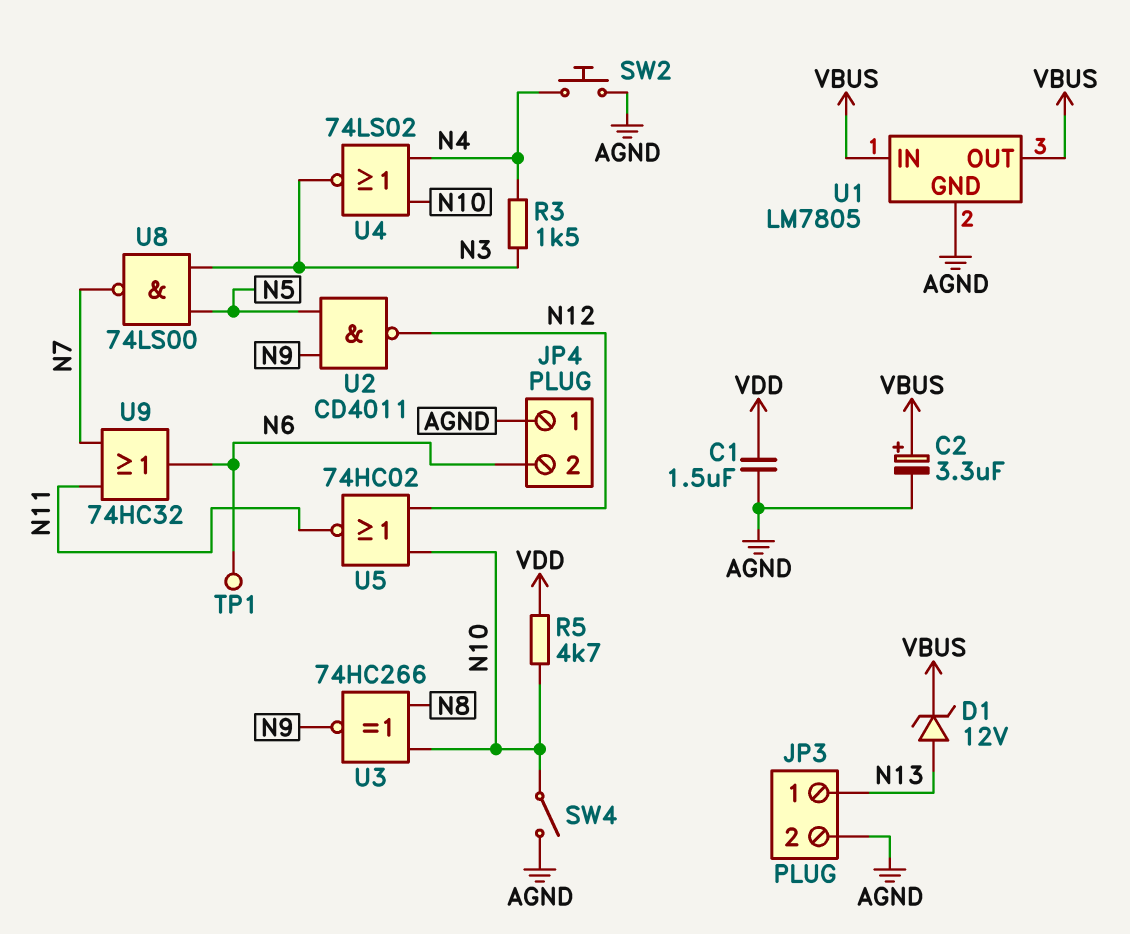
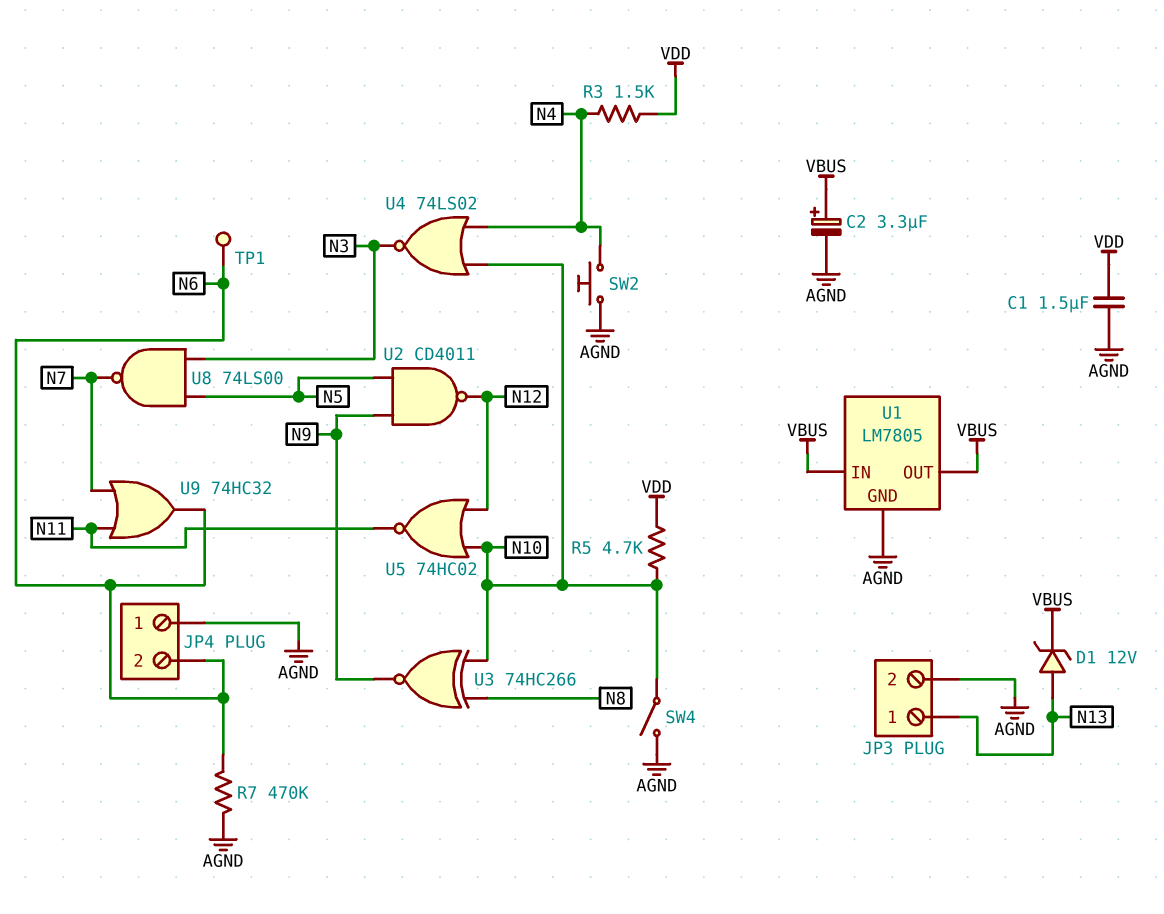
R3: 1.5k (N3, N4) -> 1.5k (N4, VDD)
R7: none -> 470k (AGND, N6)

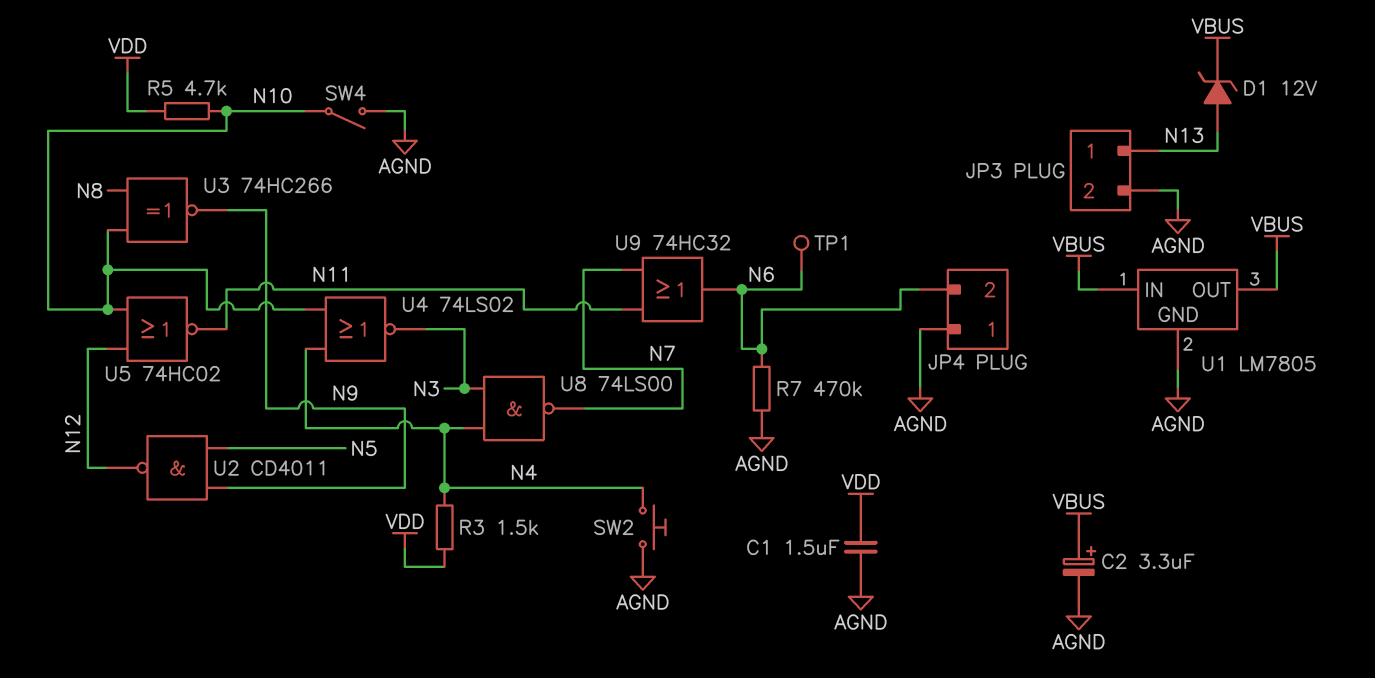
U8: NAND 74LS00 (in N3, in N5, out N7) -> NAND 74LS00 (in N3, in N4, out N7)

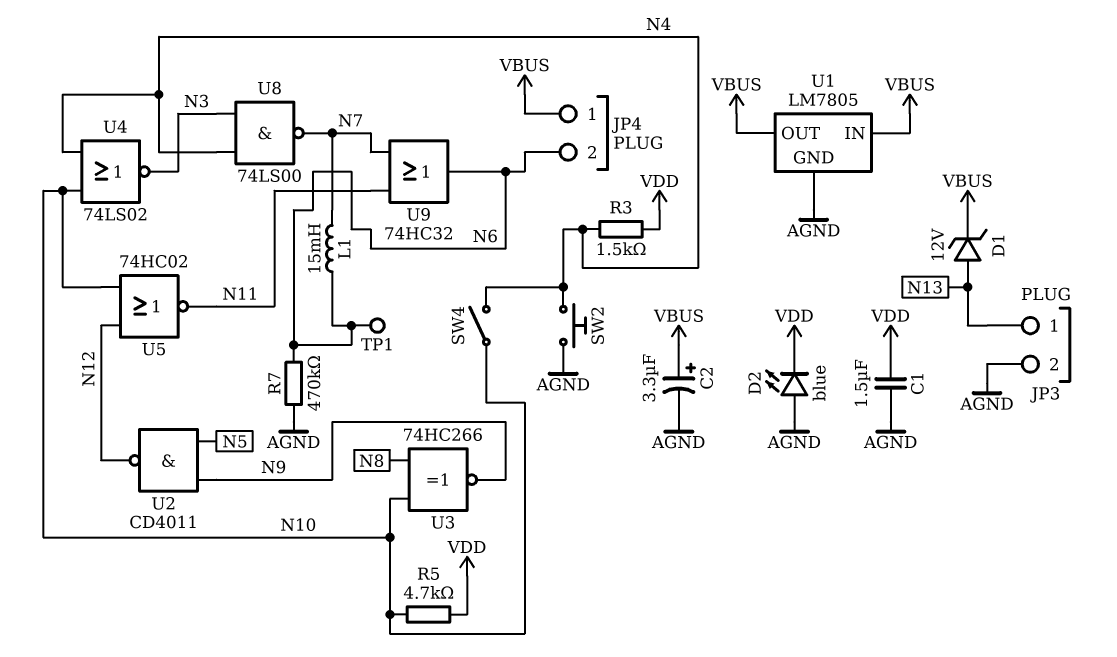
D2: none -> LED blue (A AGND, K VDD)
JP4 pin 1: AGND -> VBUS
L1: none -> 15mH (N6, N7)
SW4: switch (AGND, N10) -> switch (N4, N10)

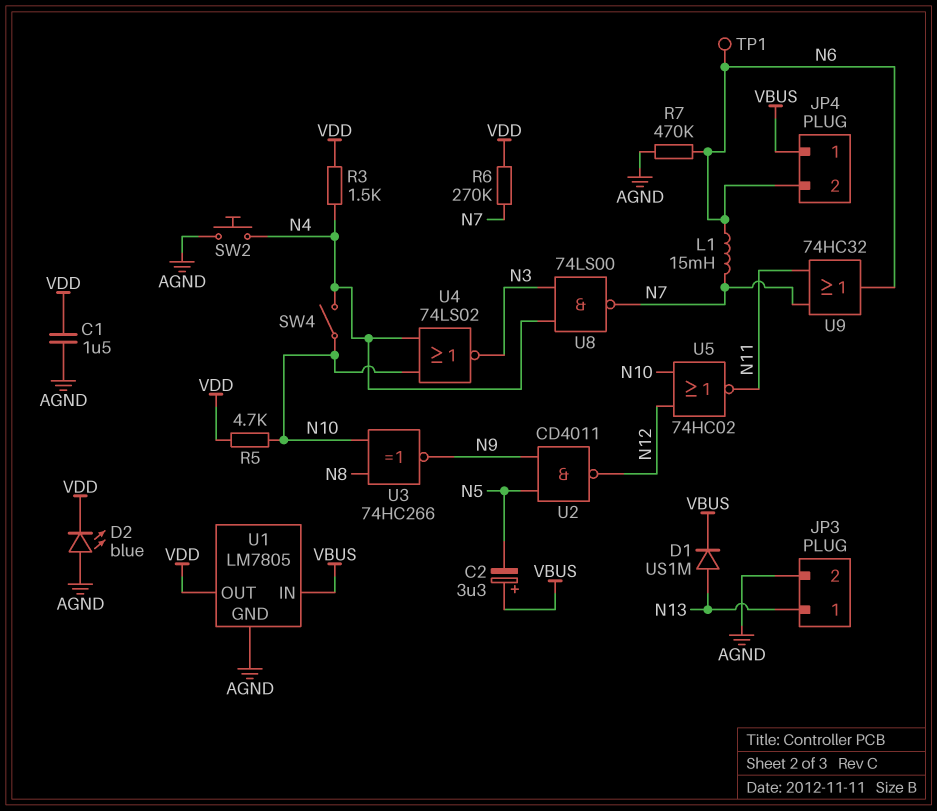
C2: 3.3uF (plus VBUS, minus AGND) -> 3.3uF (plus VBUS, minus N5)
D1: zener 12V (A N13, K VBUS) -> diode US1M (A N13, K VBUS)
R6: none -> 270k (N7, VDD)
U1 pin OUT: VBUS -> VDD

